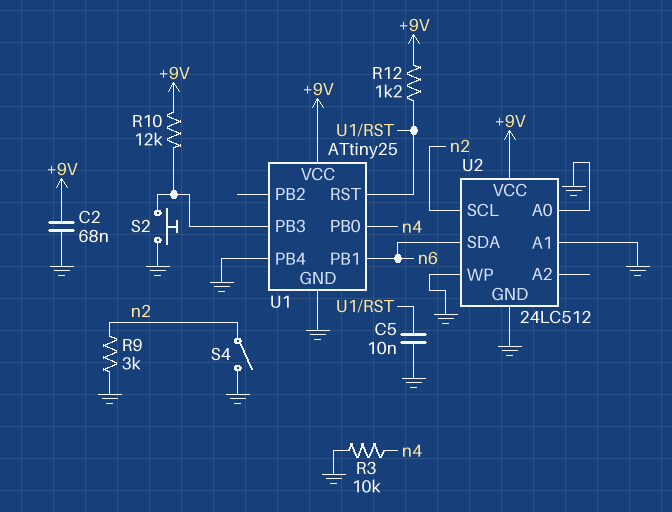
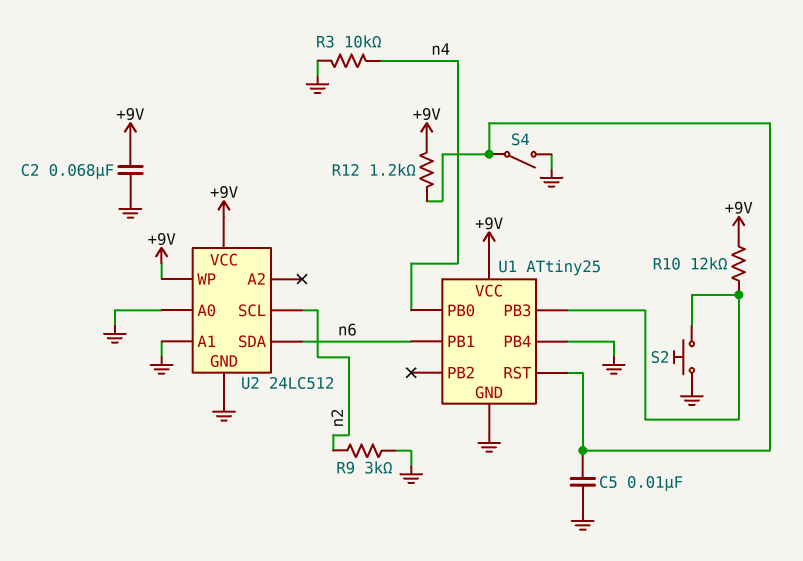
S4: switch (GND, n2) -> switch (GND, U1/RST)
U2 pin WP: GND -> +9V

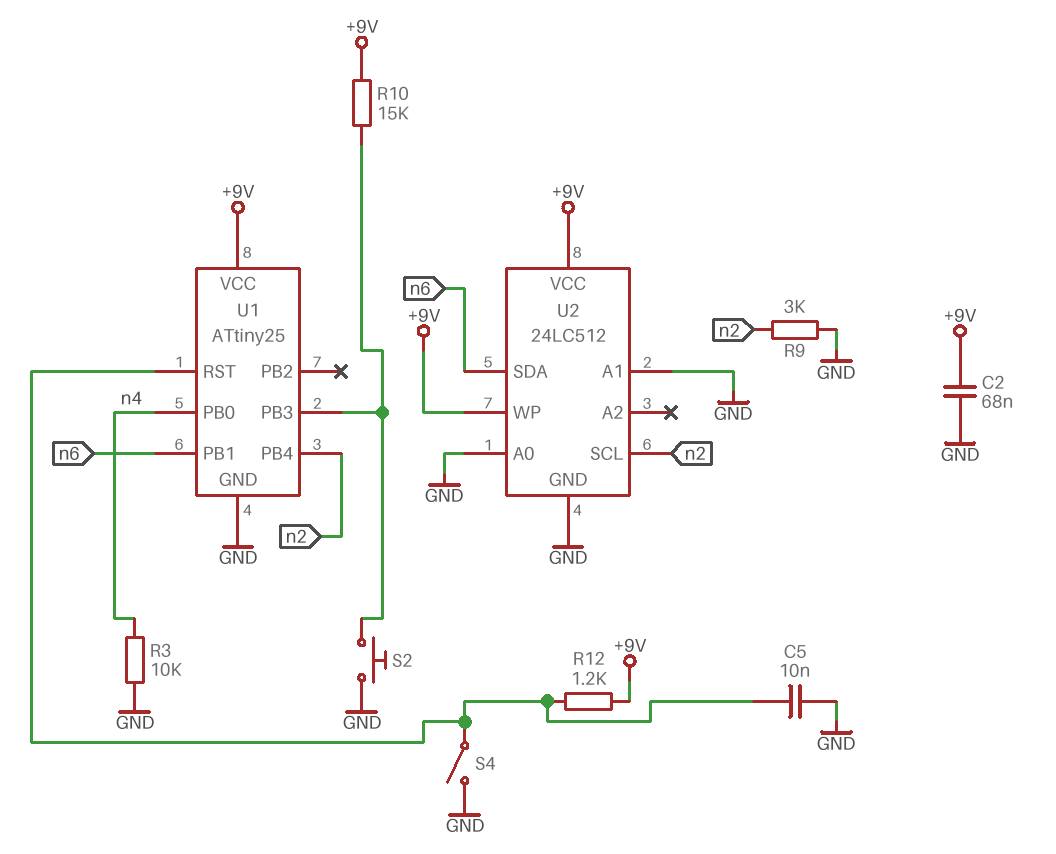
R10: 12k (+9V, U1/PB3) -> 15k (+9V, U1/PB3)
U1 pin PB4: GND -> n2

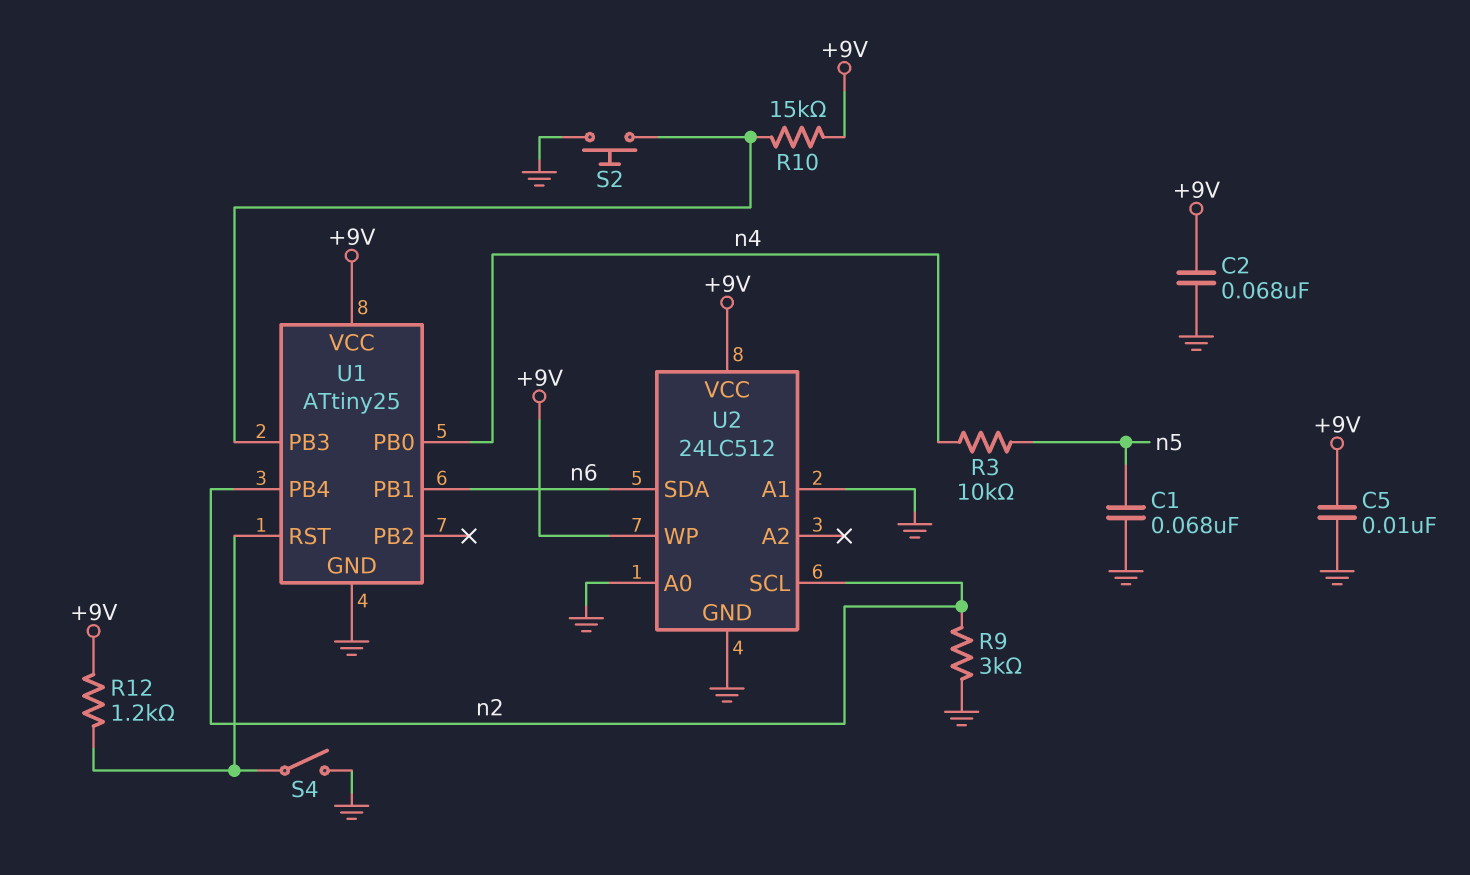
C1: none -> 68nF (GND, n5)
C5: 10nF (GND, U1/RST) -> 10nF (+9V, GND)
R3: 10k (GND, n4) -> 10k (n4, n5)

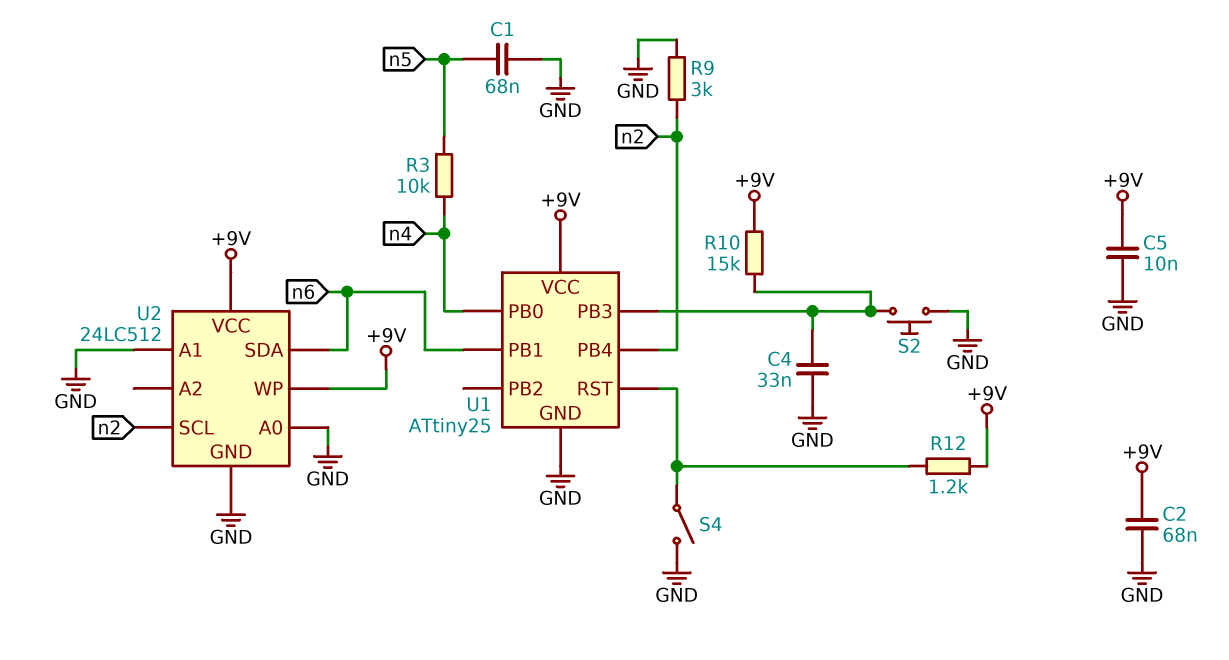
C4: none -> 33nF (GND, U1/PB3)

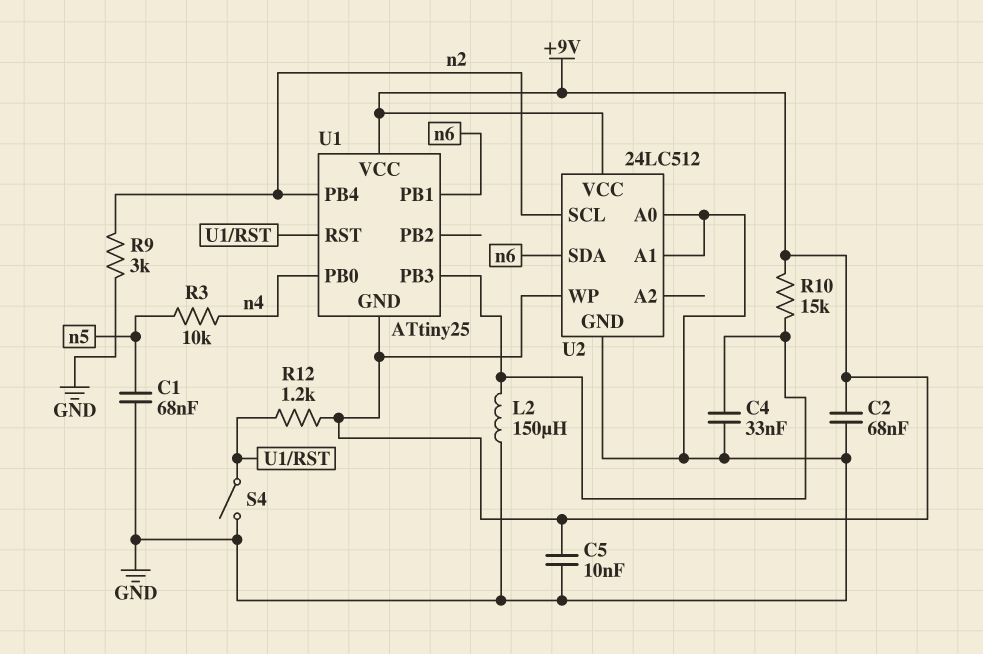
L2: none -> 150uH (GND, U1/PB3)
S2: button (GND, U1/PB3) -> none
U1 pin GND: GND -> +9V

